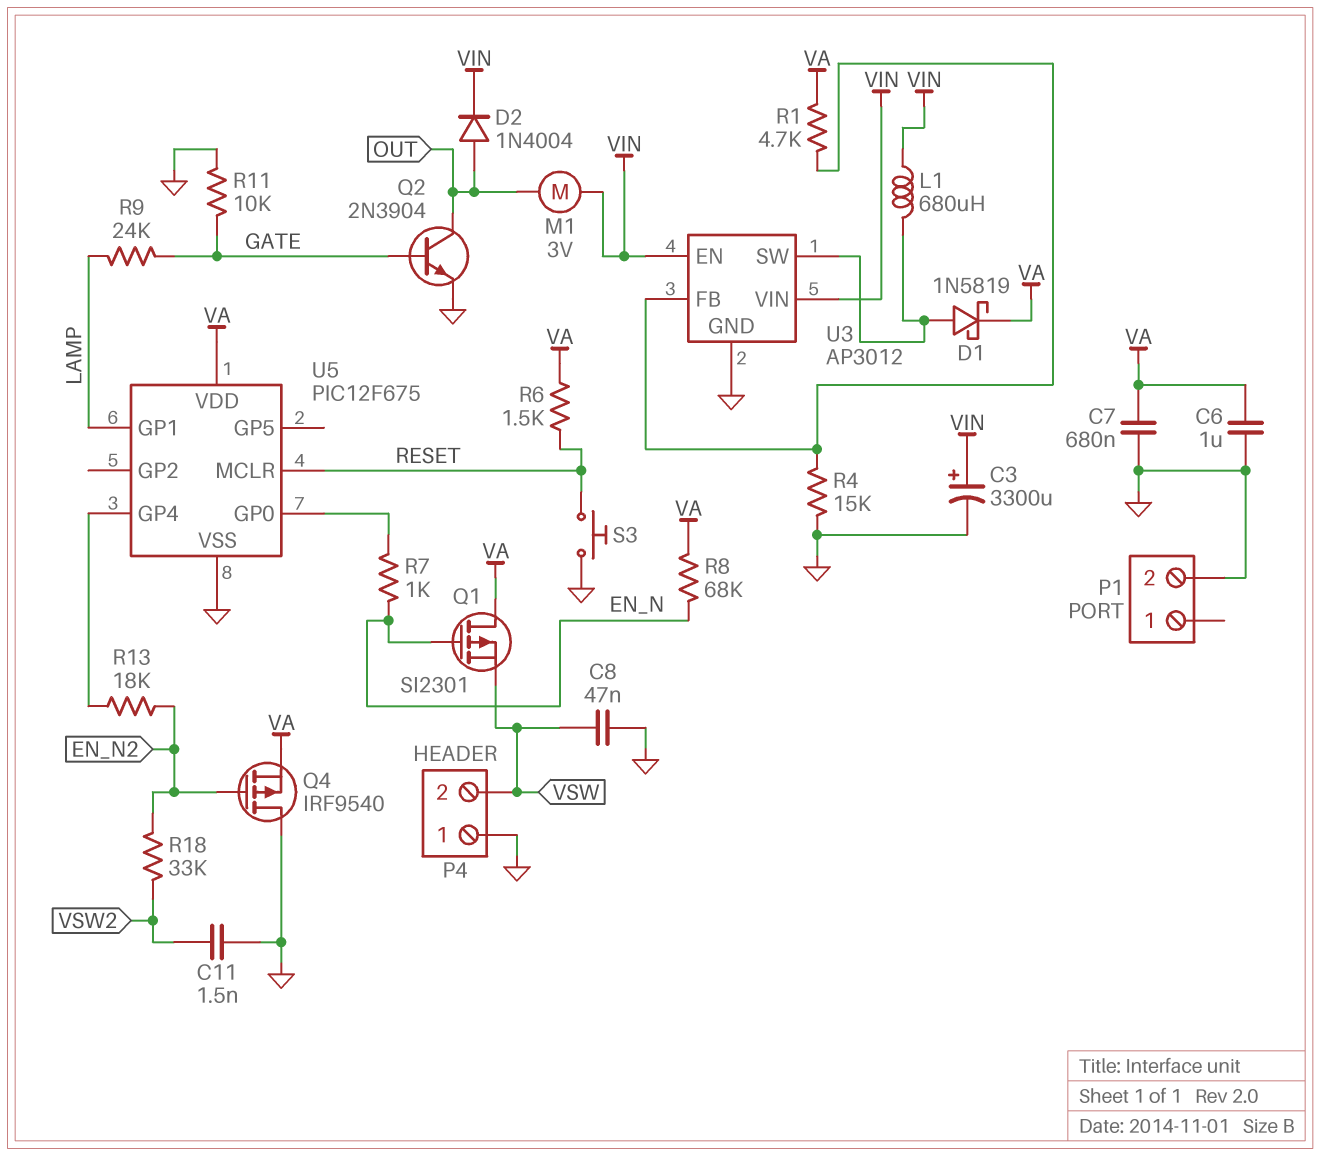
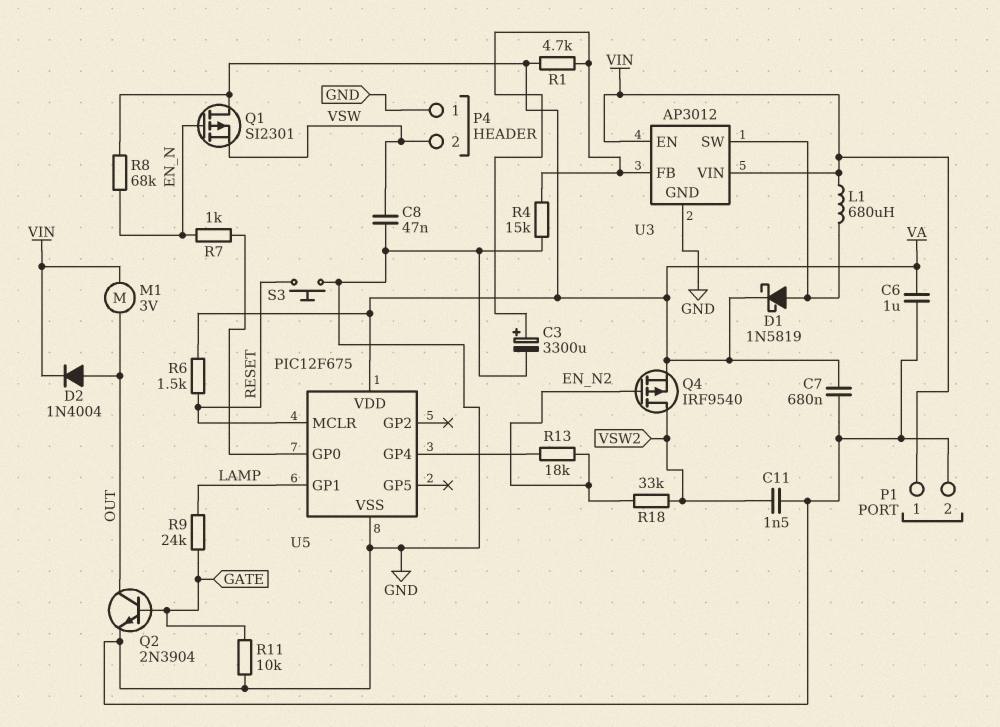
C3: 3300uF (plus VIN, minus GND) -> 3300uF (plus U3/FB, minus GND)
P1 pin 1: none -> VIN
Q4: PMOS IRF9540 (G EN_N2, D GND, S VA) -> PMOS IRF9540 (G EN_N2, D VSW2, S VA)

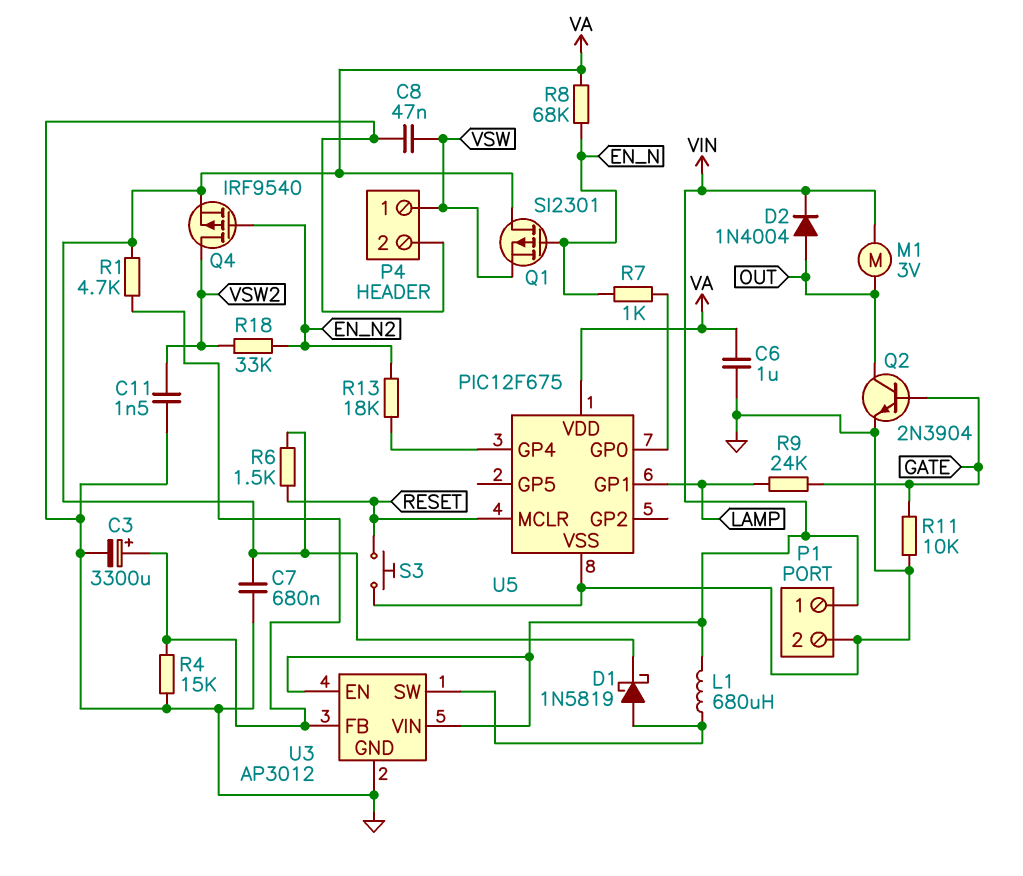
P4 pin 1: GND -> VSW
P4 pin 2: VSW -> GND

